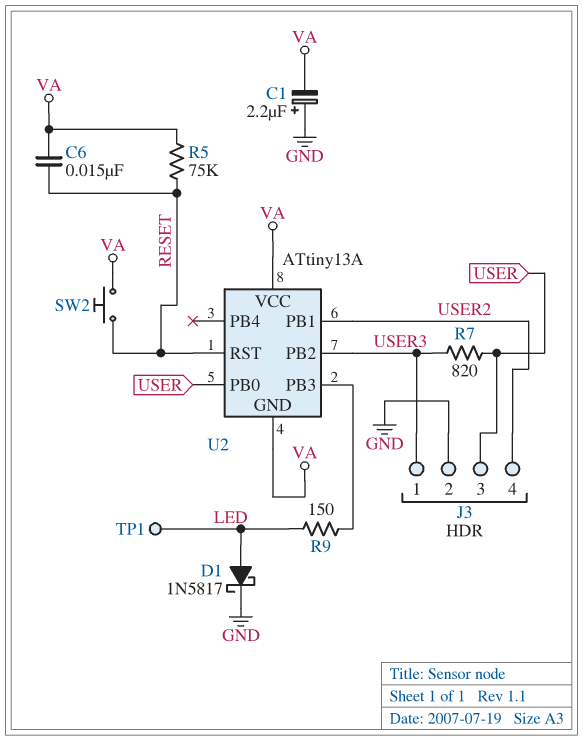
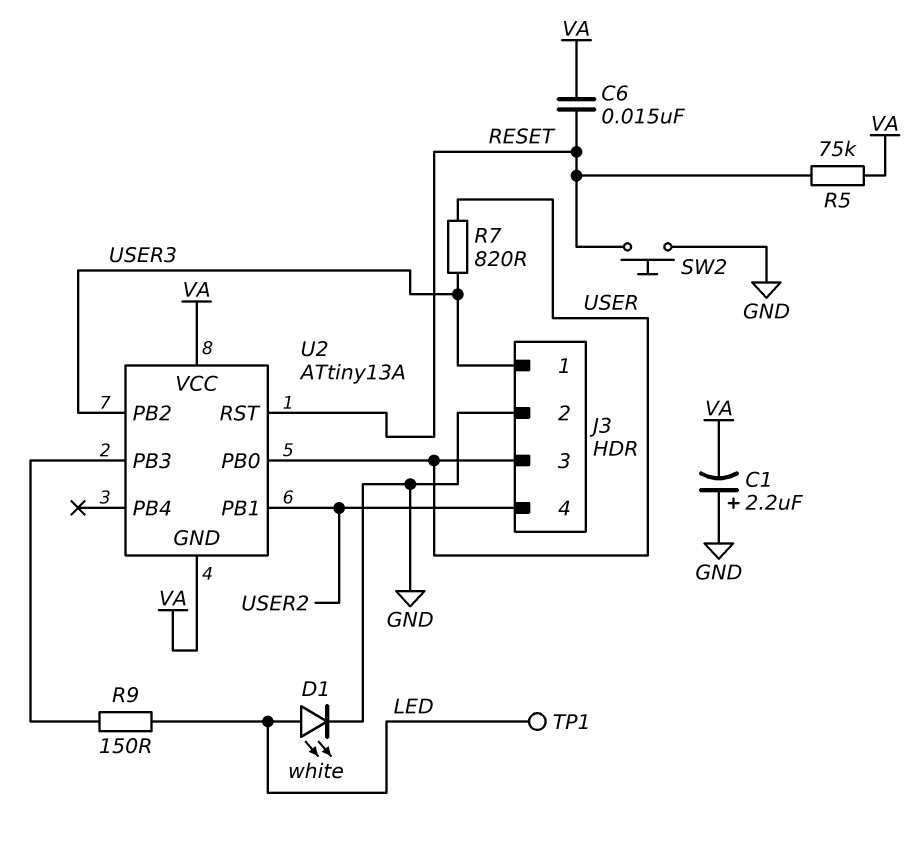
D1: schottky 1N5817 (A LED, K GND) -> LED white (A LED, K GND)
SW2: button (RESET, VA) -> button (GND, RESET)

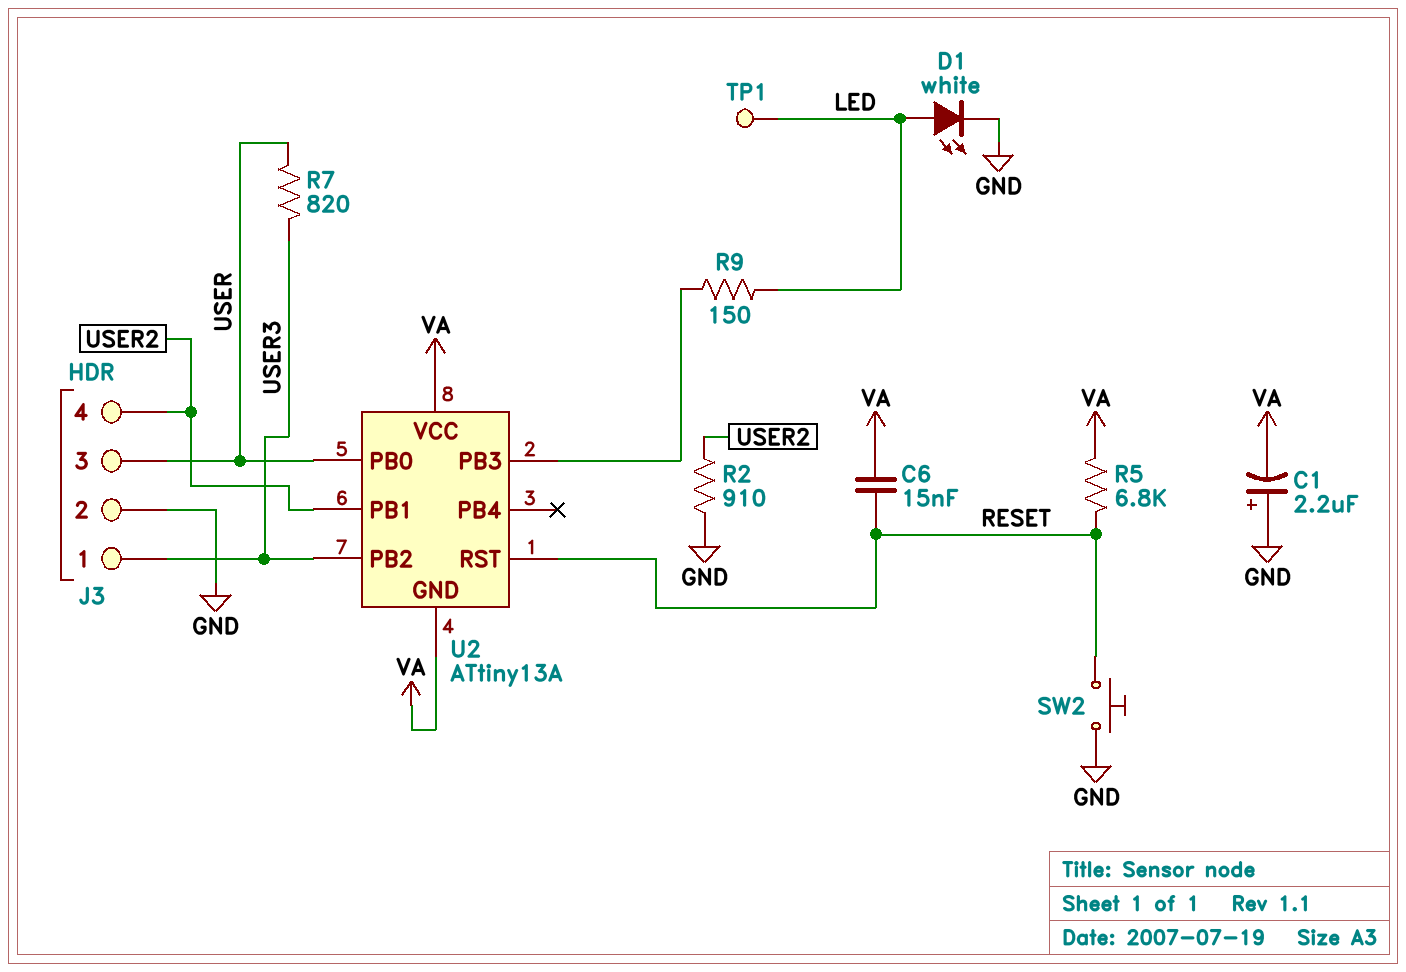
R2: none -> 910 (GND, USER2)
R5: 75k (RESET, VA) -> 6.8k (RESET, VA)

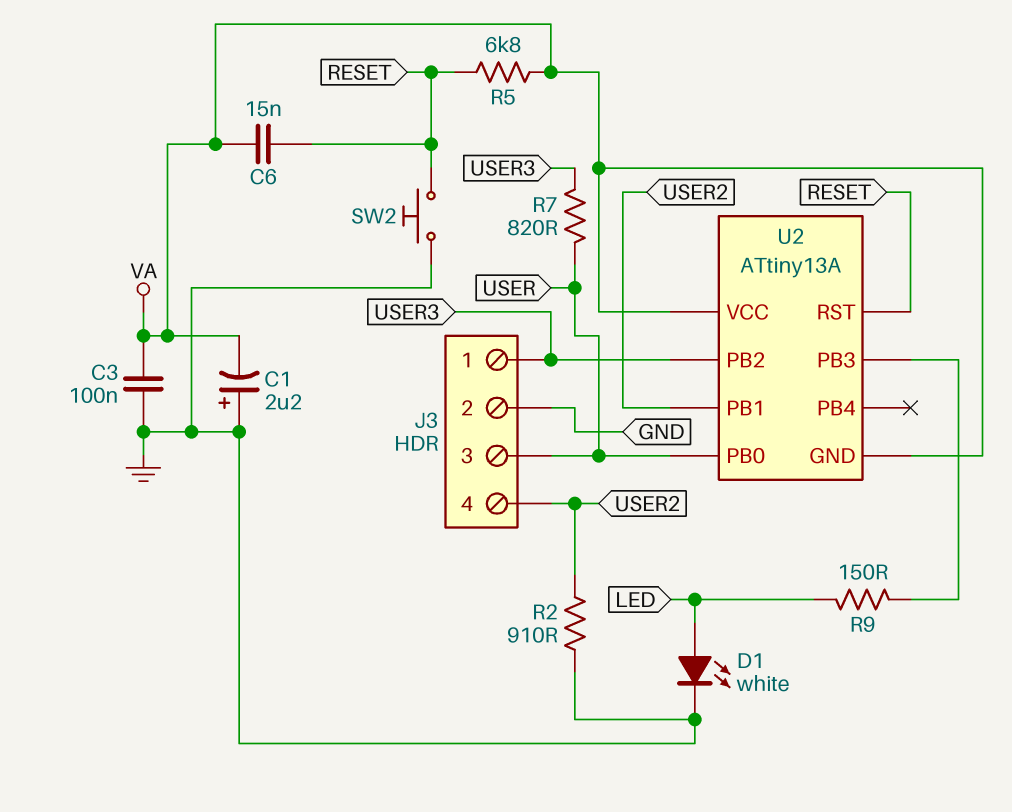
C3: none -> 100nF (GND, VA)
TP1: test point (LED) -> none

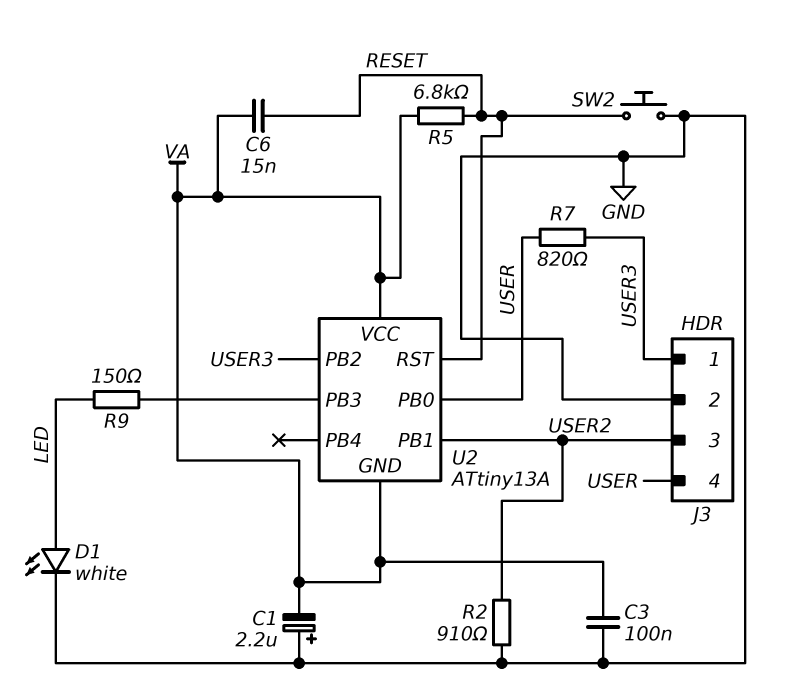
J3 pin 3: USER -> USER2
J3 pin 4: USER2 -> USER

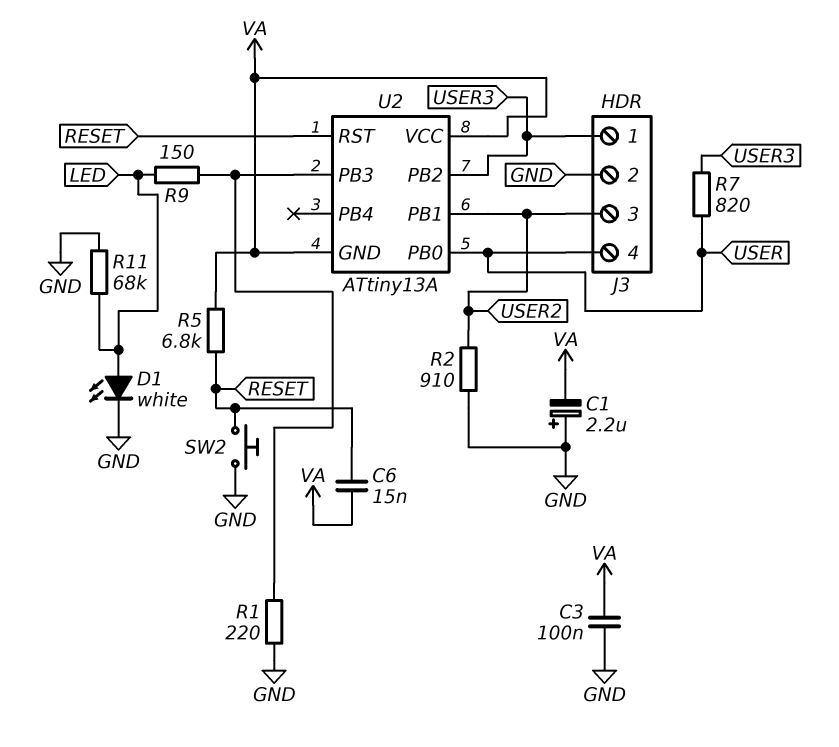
R1: none -> 220 (GND, U2/PB3)
R11: none -> 68k (GND, LED)

